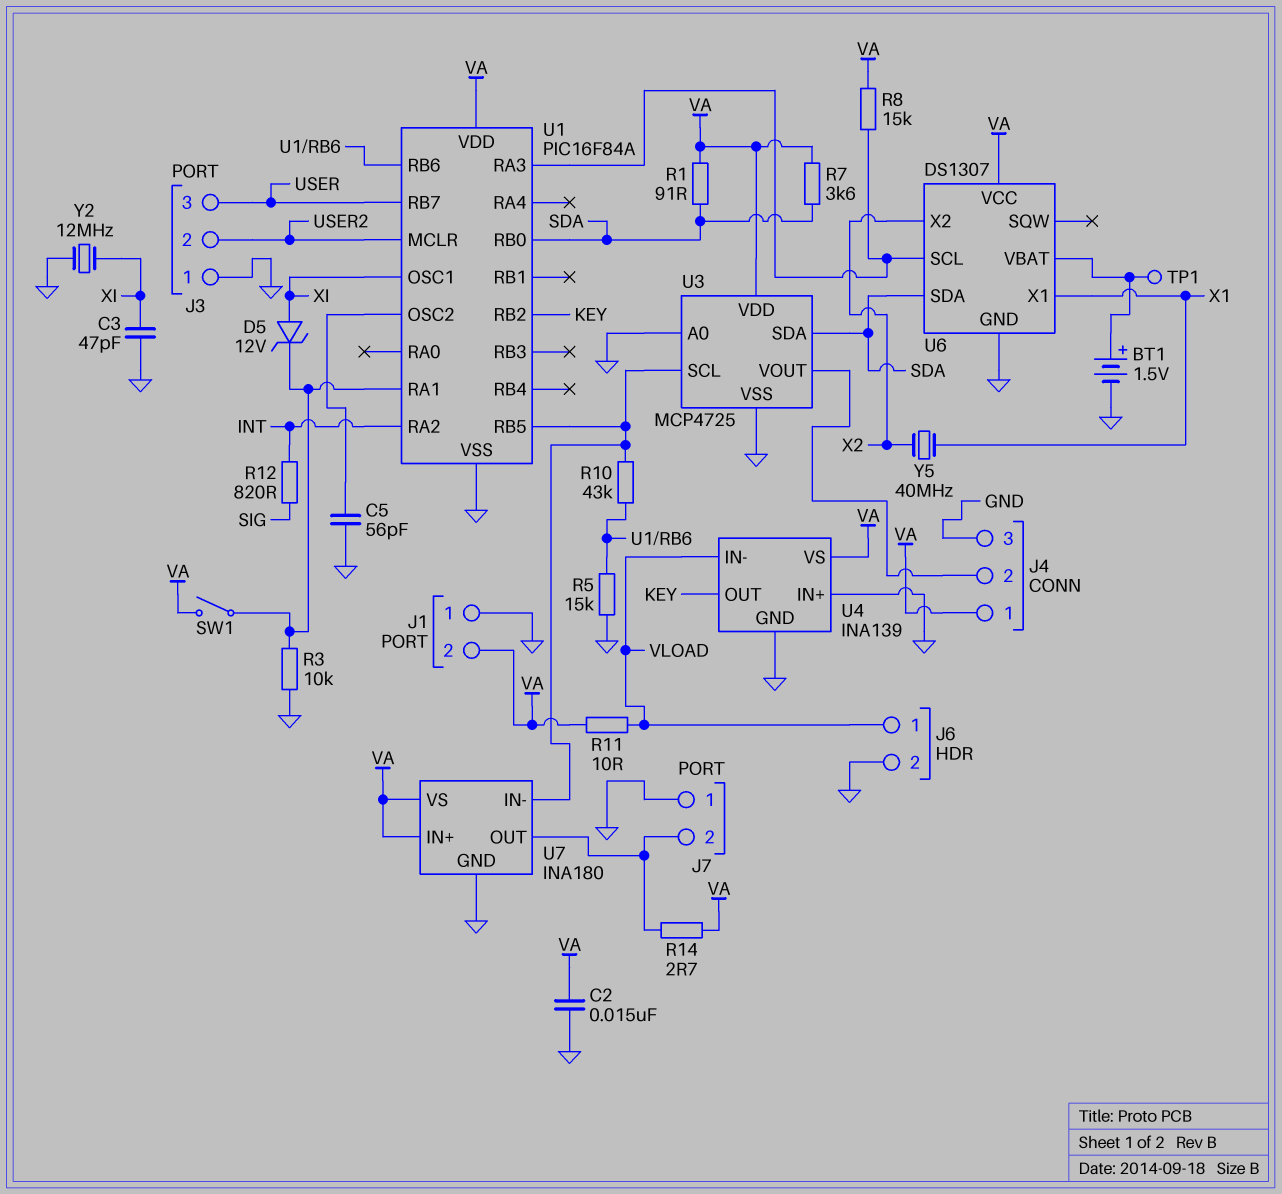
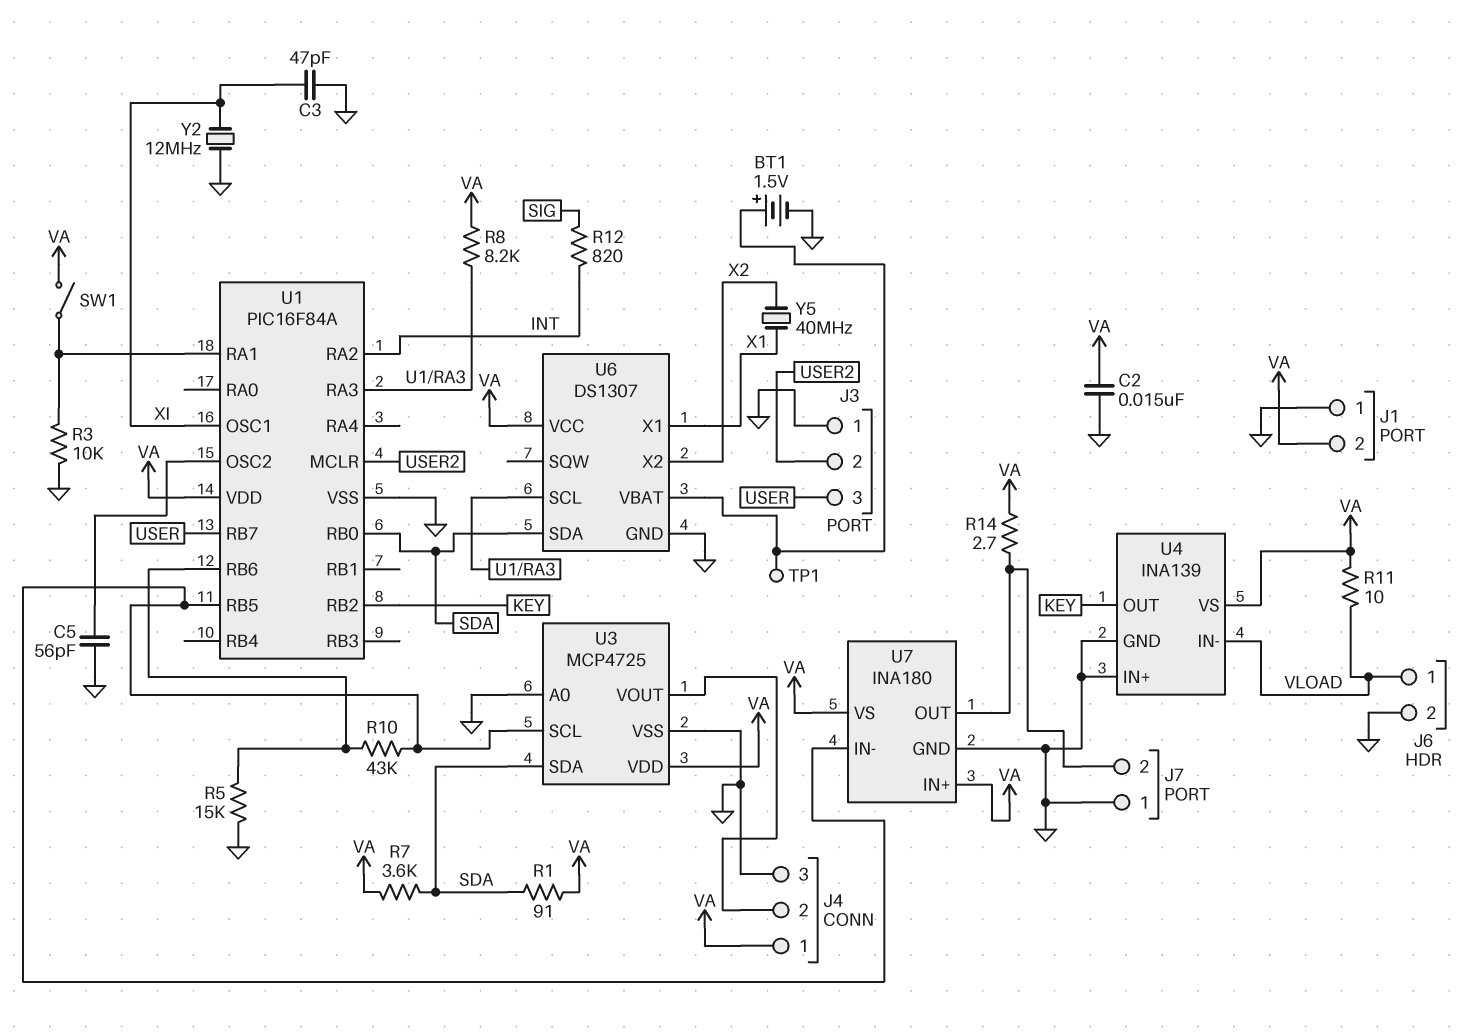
D5: zener 12V (A XI, K U1/RA1) -> none
R8: 15k (U1/RA3, VA) -> 8.2k (U1/RA3, VA)

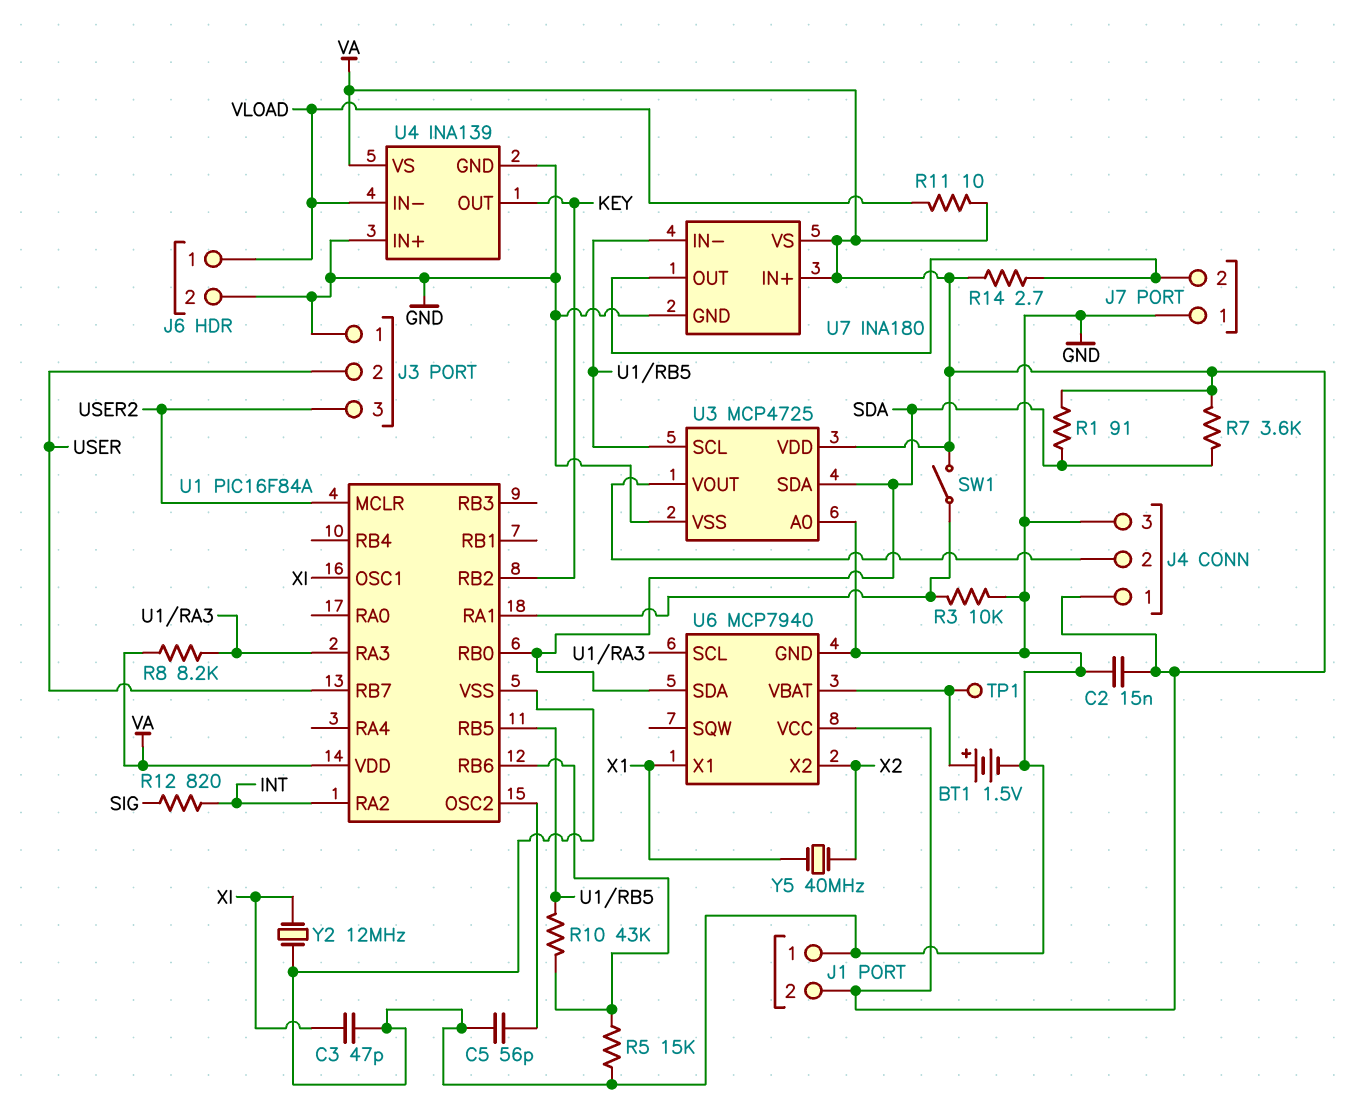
J3 pin 2: USER2 -> USER
J3 pin 3: USER -> USER2
U6: DS1307 -> MCP7940

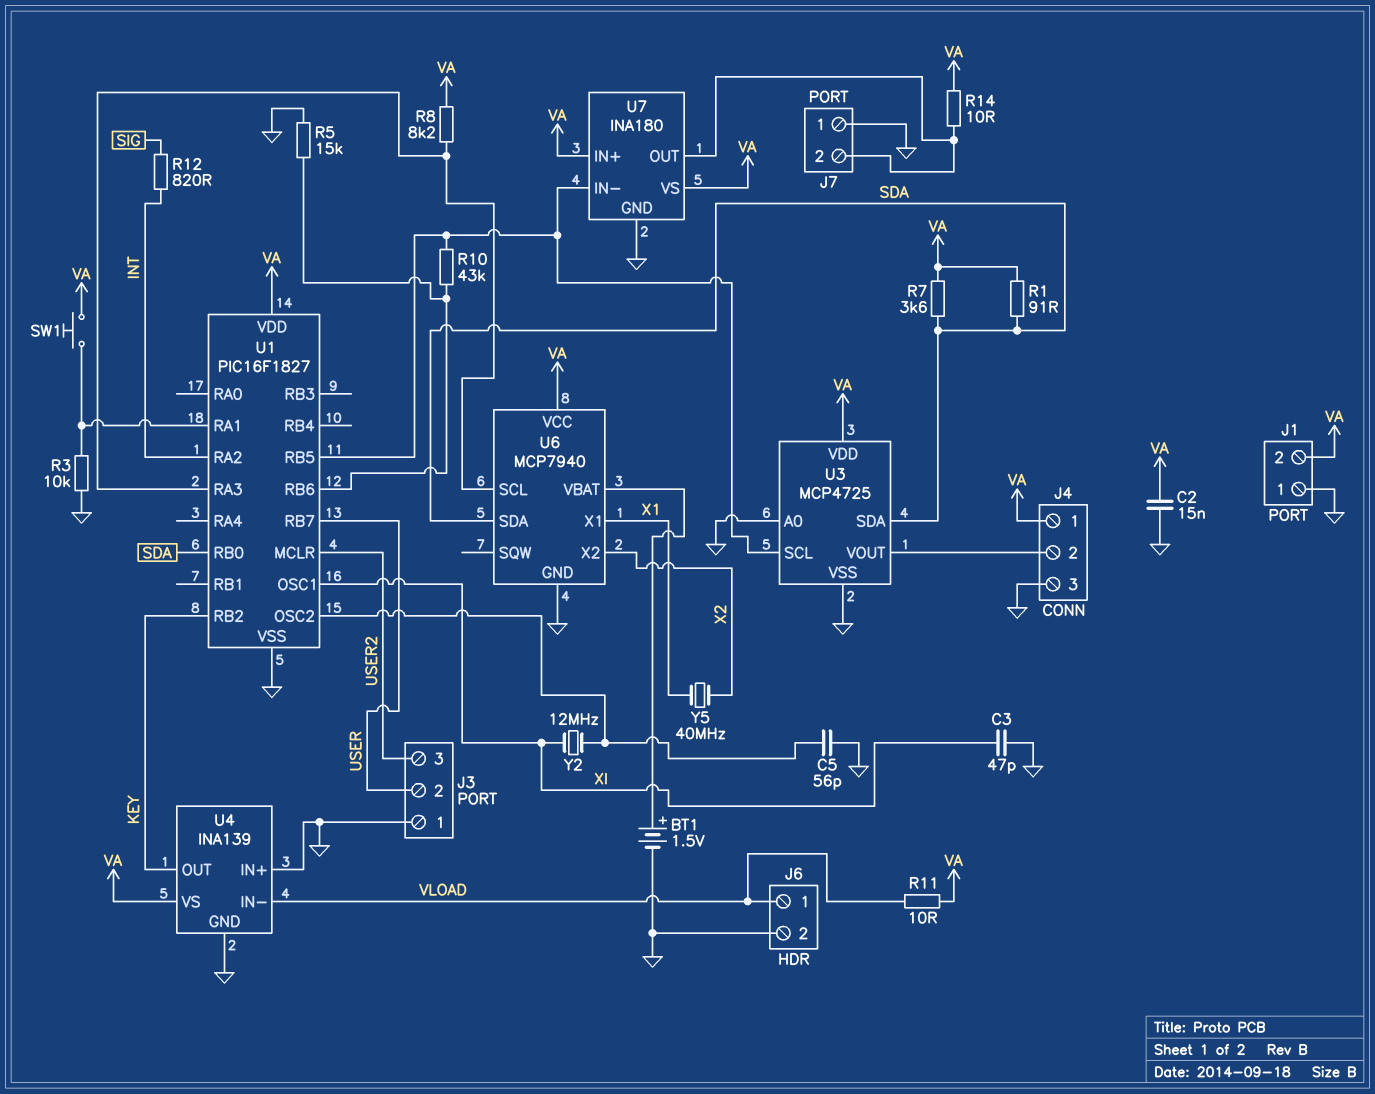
R14: 2.7 (J7/2, VA) -> 10 (J7/2, VA)
SW1: switch (U1/RA1, VA) -> button (U1/RA1, VA)
TP1: test point (U6/VBAT) -> none
U1: PIC16F84A -> PIC16F1827
Y2: 12MHz (GND, XI) -> 12MHz (U1/OSC2, XI)

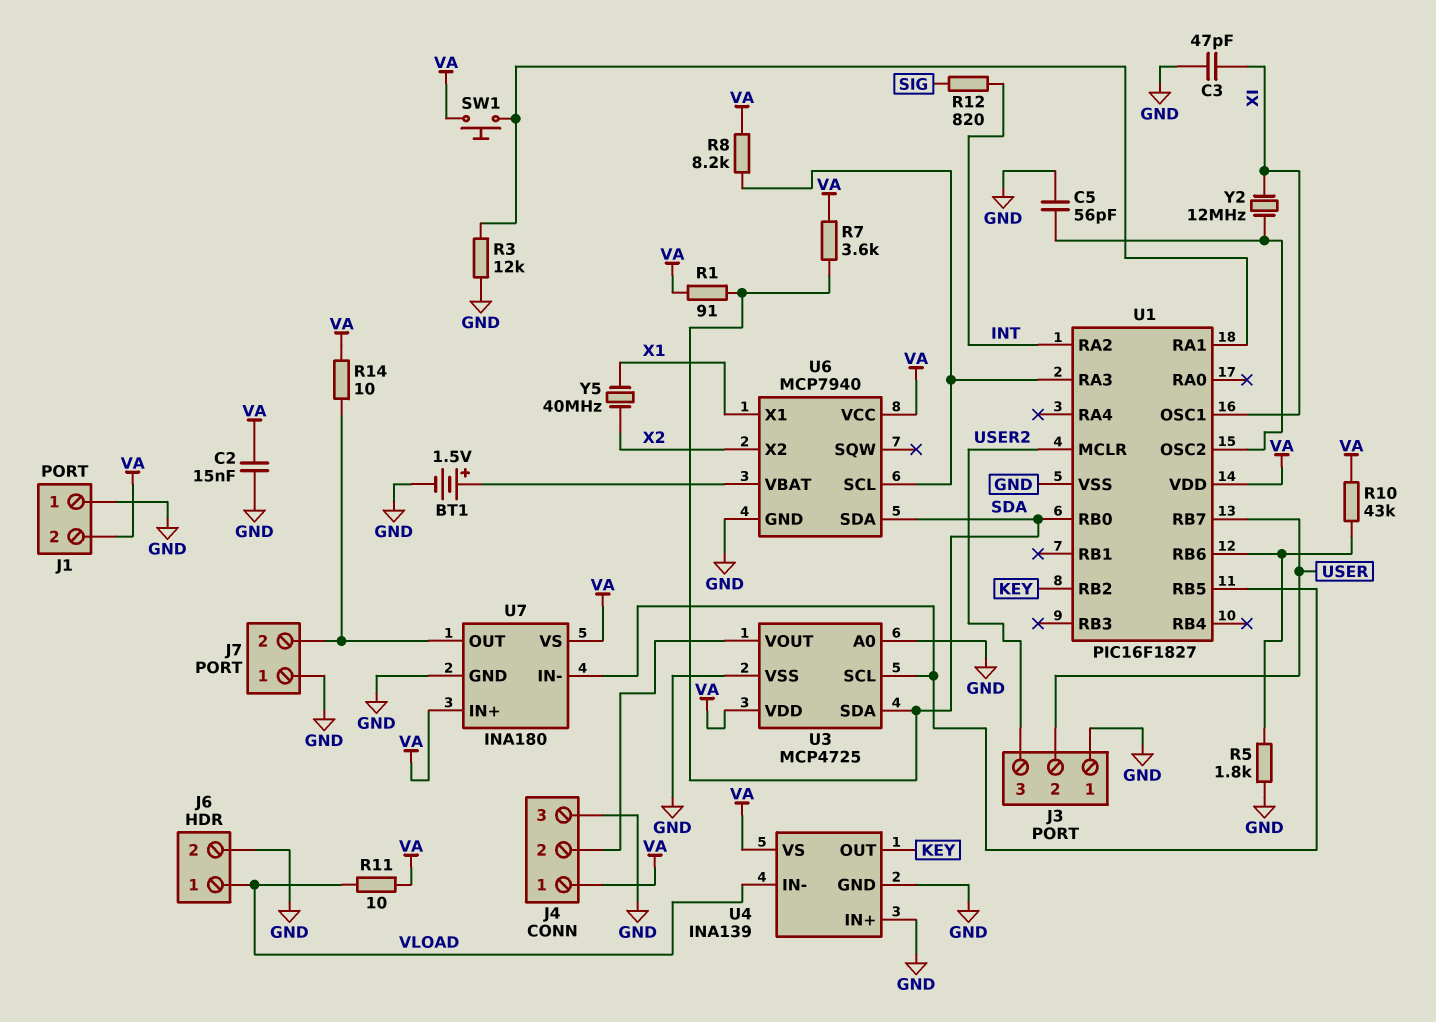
R3: 10k (GND, U1/RA1) -> 12k (GND, U1/RA1)
R5: 15k (GND, U1/RB6) -> 1.8k (GND, U1/RB6)
R10: 43k (U1/RB5, U1/RB6) -> 43k (U1/RB6, VA)

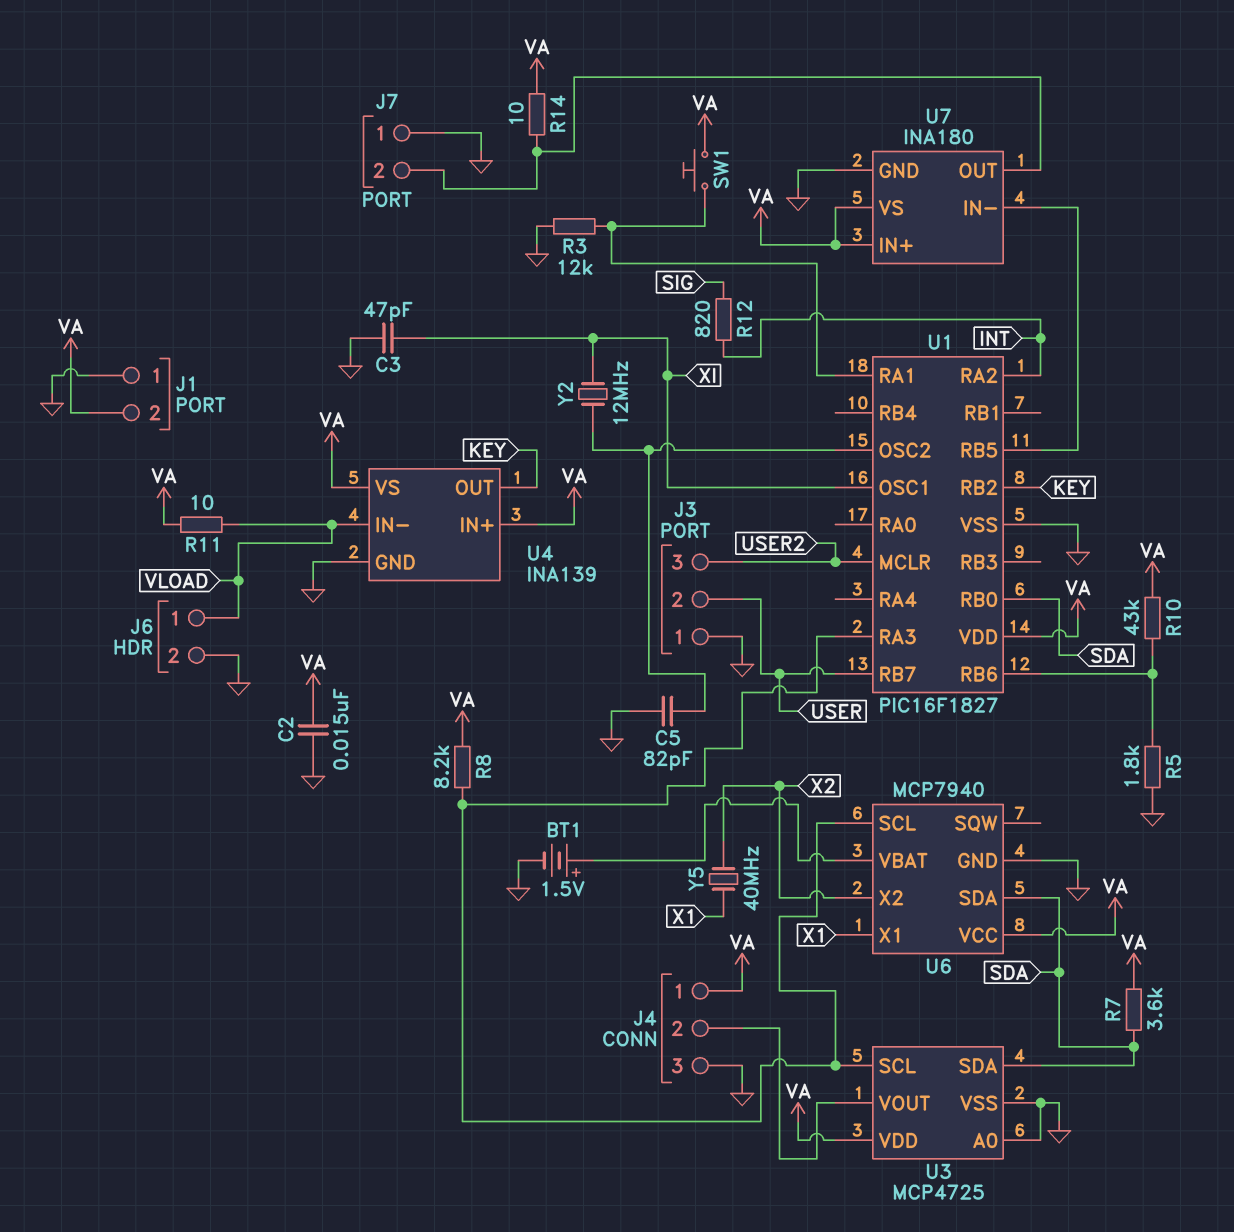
C5: 56pF (GND, U1/OSC2) -> 82pF (GND, U1/OSC2)
R1: 91 (SDA, VA) -> none
U3 pin SCL: U1/RB5 -> U1/RA3
U4 pin IN+: GND -> VA

